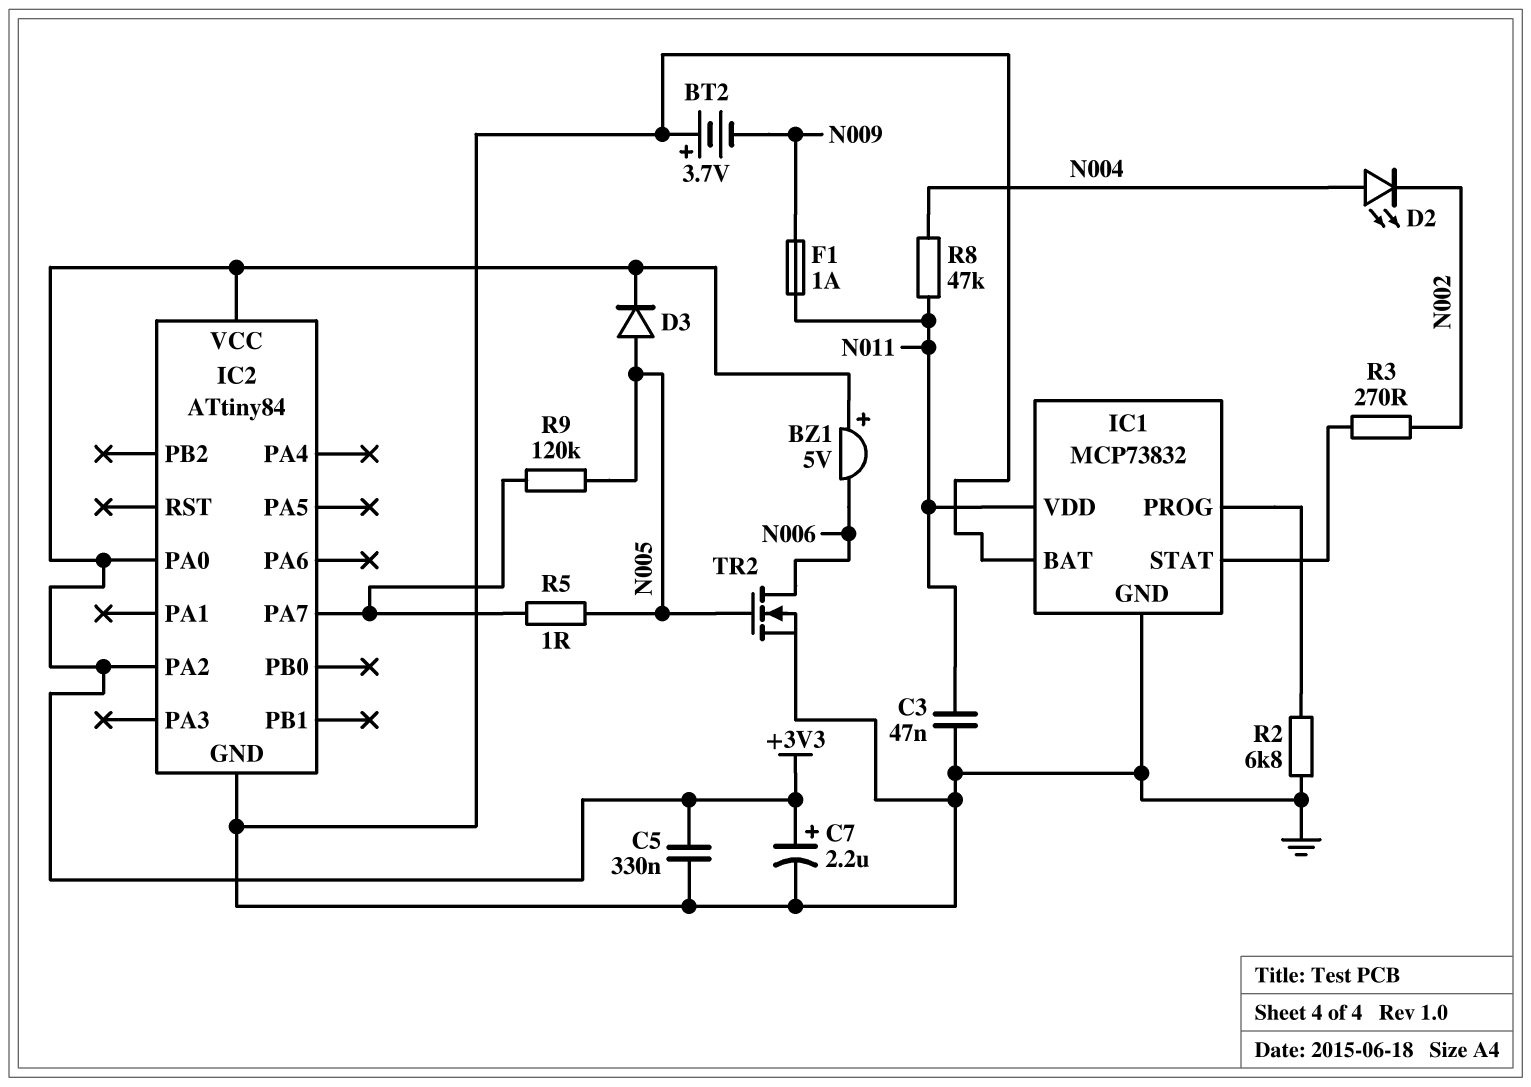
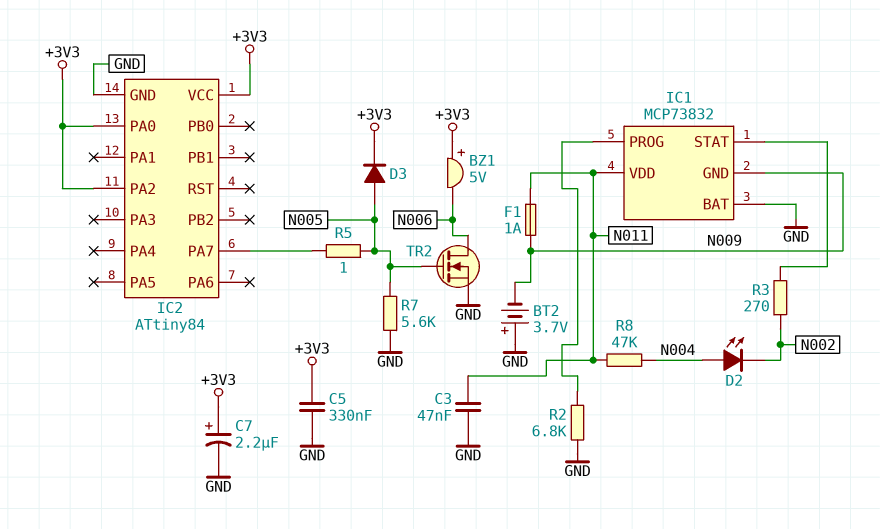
IC1 pin GND: GND -> N009
R7: none -> 5.6k (GND, N005)
R9: 120k (IC2/PA7, N005) -> none

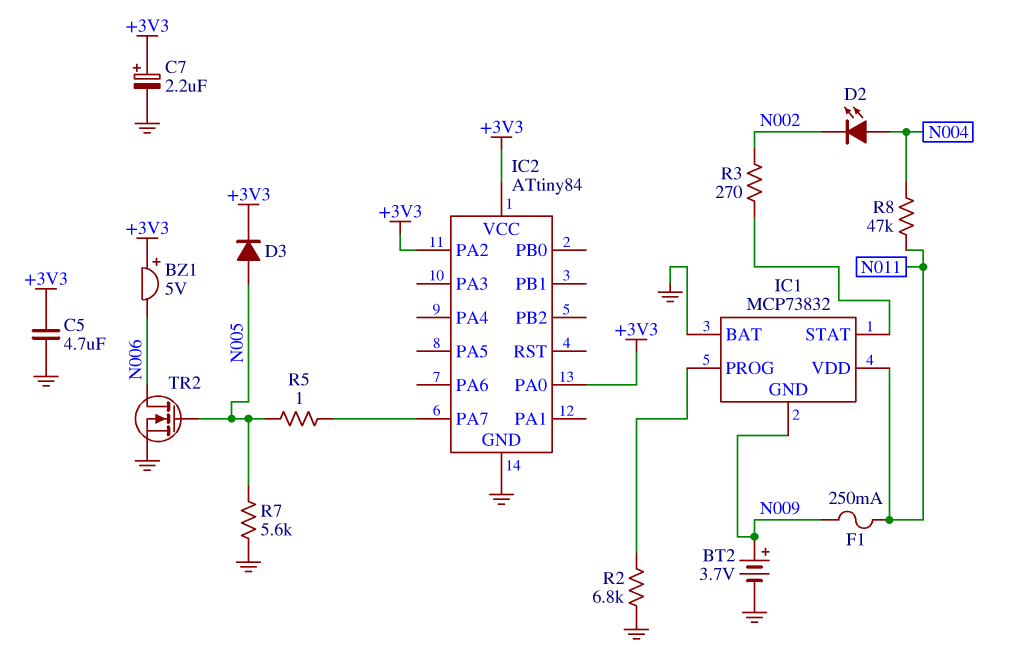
BT2: 3.7V (plus GND, minus N009) -> 3.7V (plus N009, minus GND)
C3: 47nF (GND, N011) -> none
C5: 330nF (+3V3, GND) -> 4.7uF (+3V3, GND)
F1: 1A (N009, N011) -> 250mA (N009, N011)

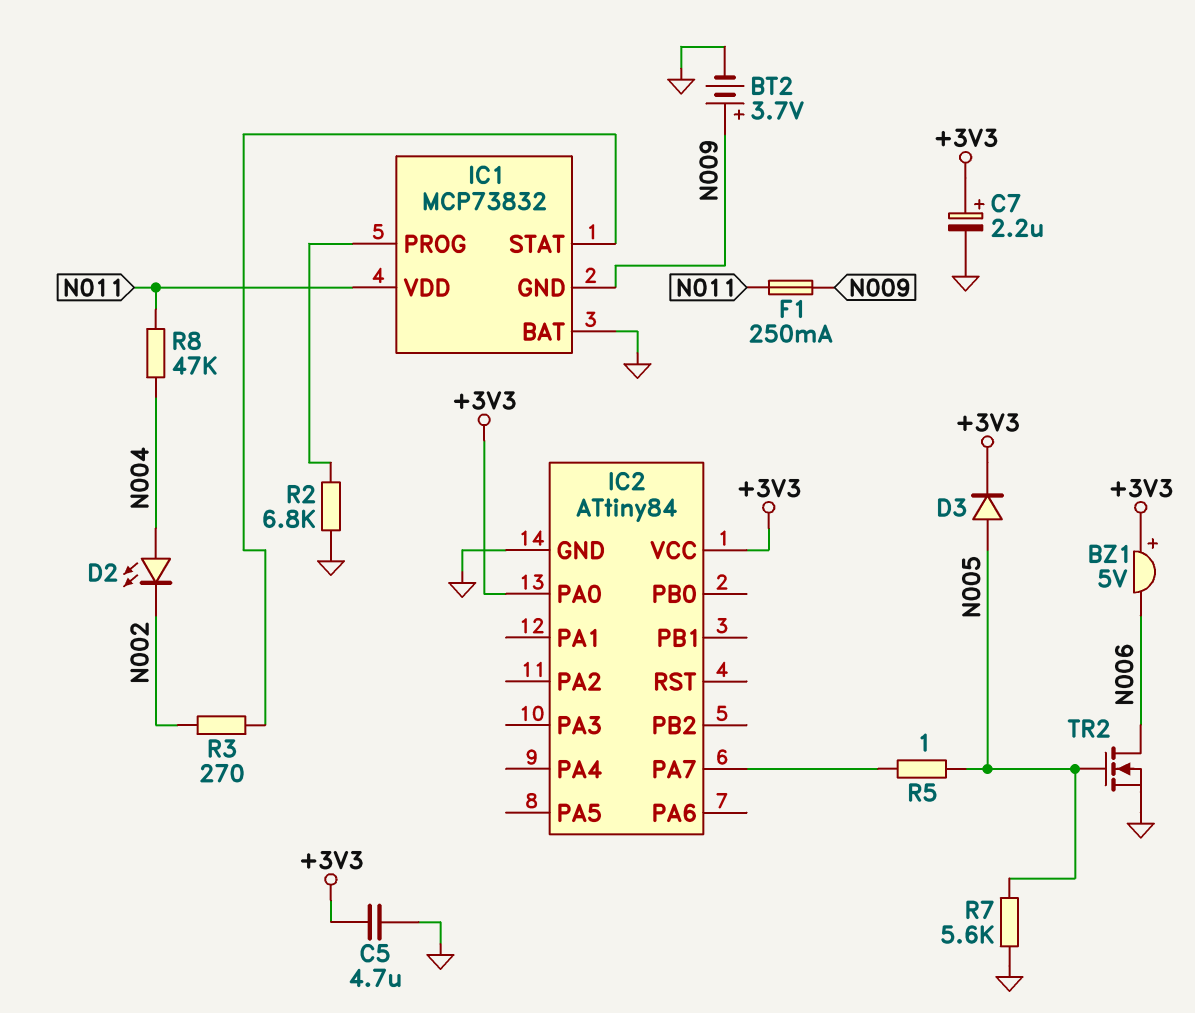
IC2 pin PA2: +3V3 -> none

